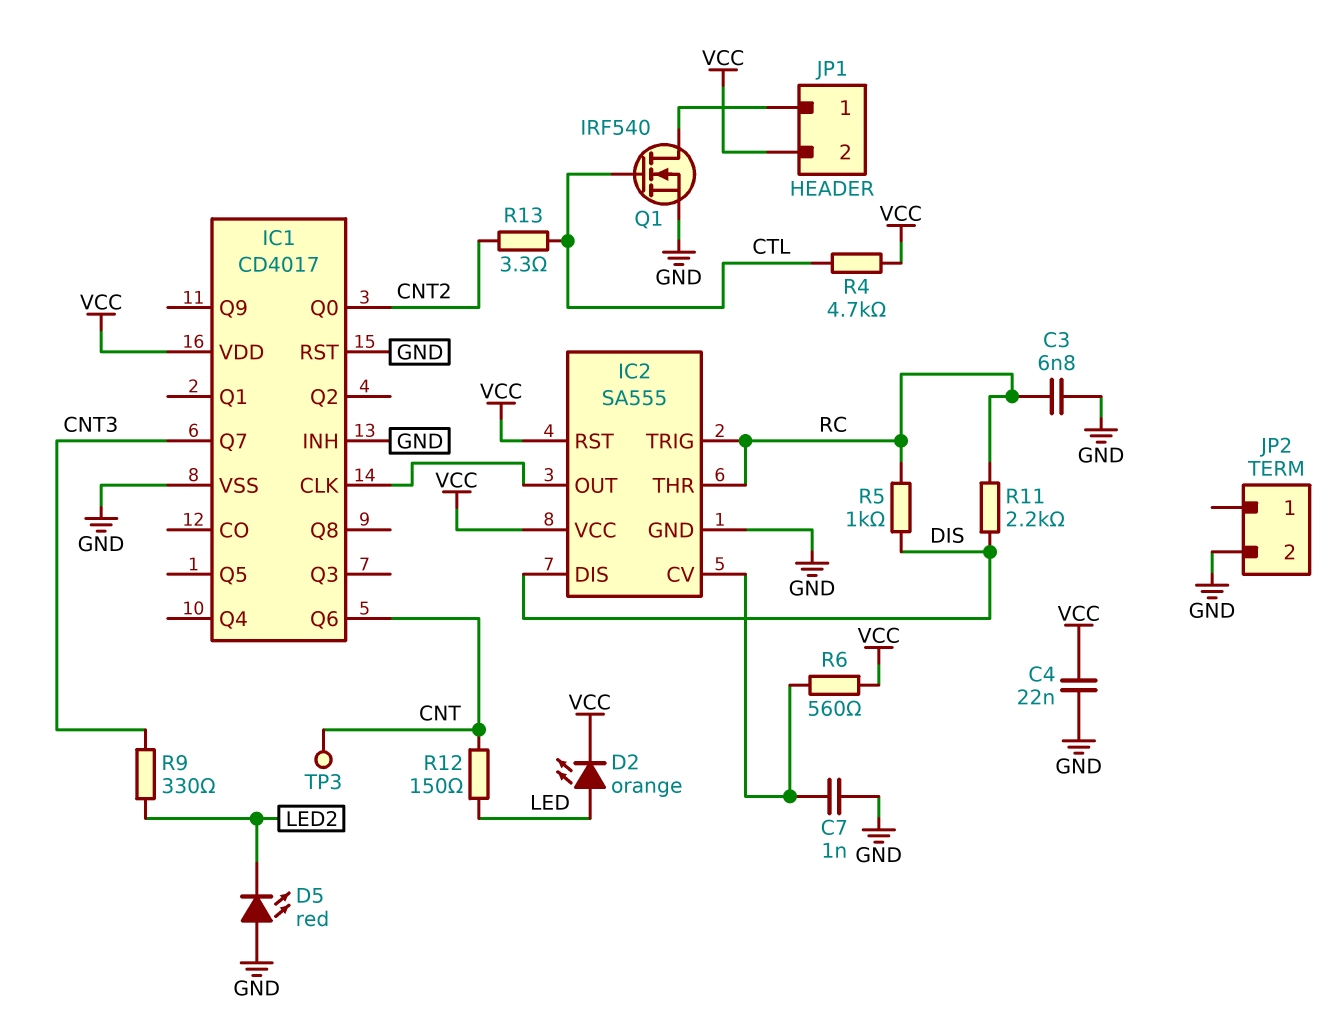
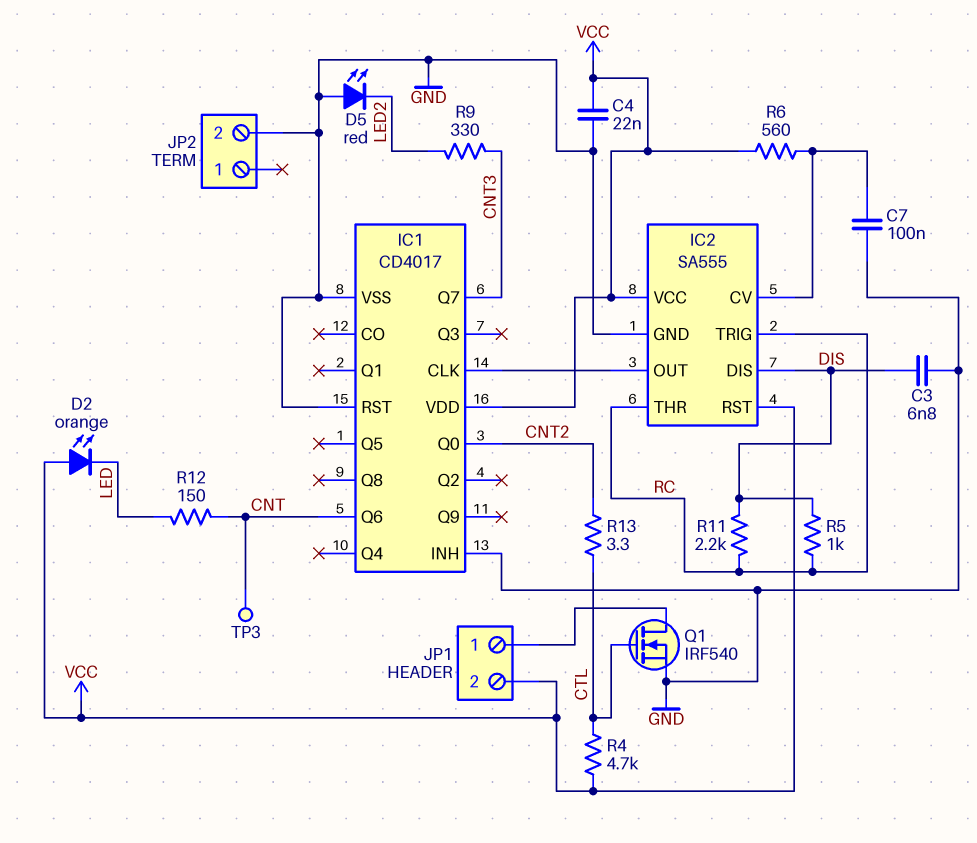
C3: 6.8nF (GND, RC) -> 6.8nF (DIS, GND)
C7: 1nF (GND, IC2/CV) -> 100nF (GND, IC2/CV)
D2: LED orange (A LED, K VCC) -> LED orange (A VCC, K LED)

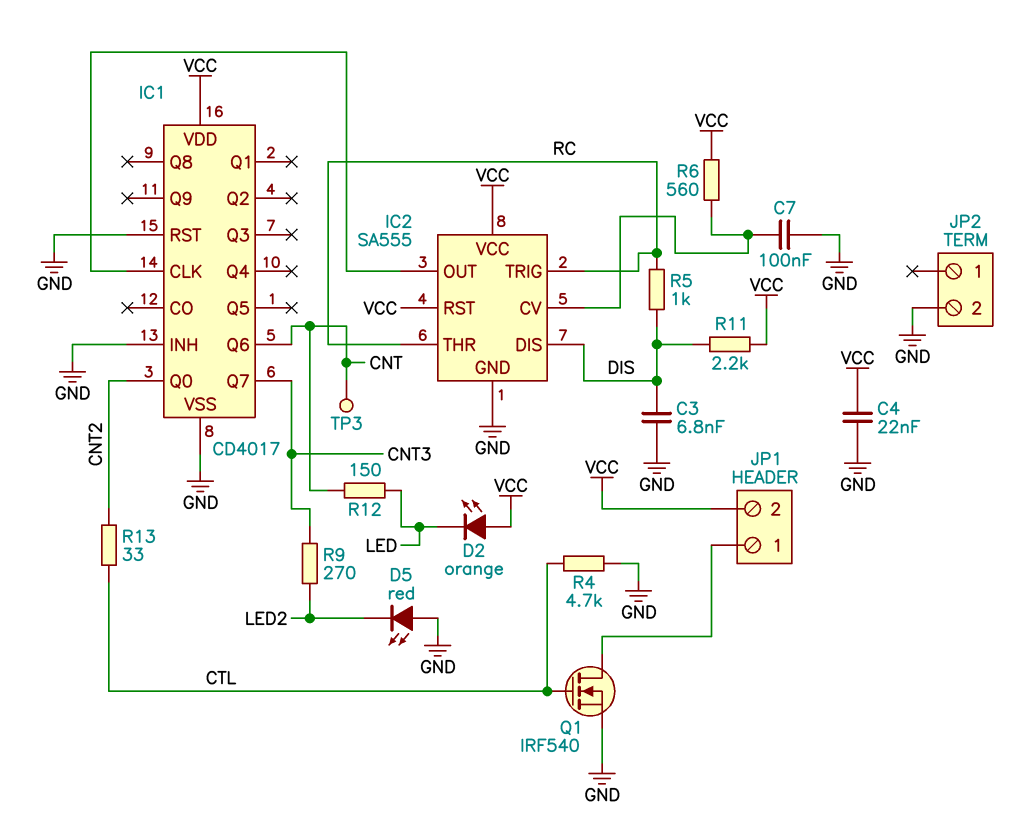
R4: 4.7k (CTL, VCC) -> 4.7k (CTL, GND)
R9: 330 (CNT3, LED2) -> 270 (CNT3, LED2)
R11: 2.2k (DIS, RC) -> 2.2k (DIS, VCC)
R13: 3.3 (CNT2, CTL) -> 33 (CNT2, CTL)

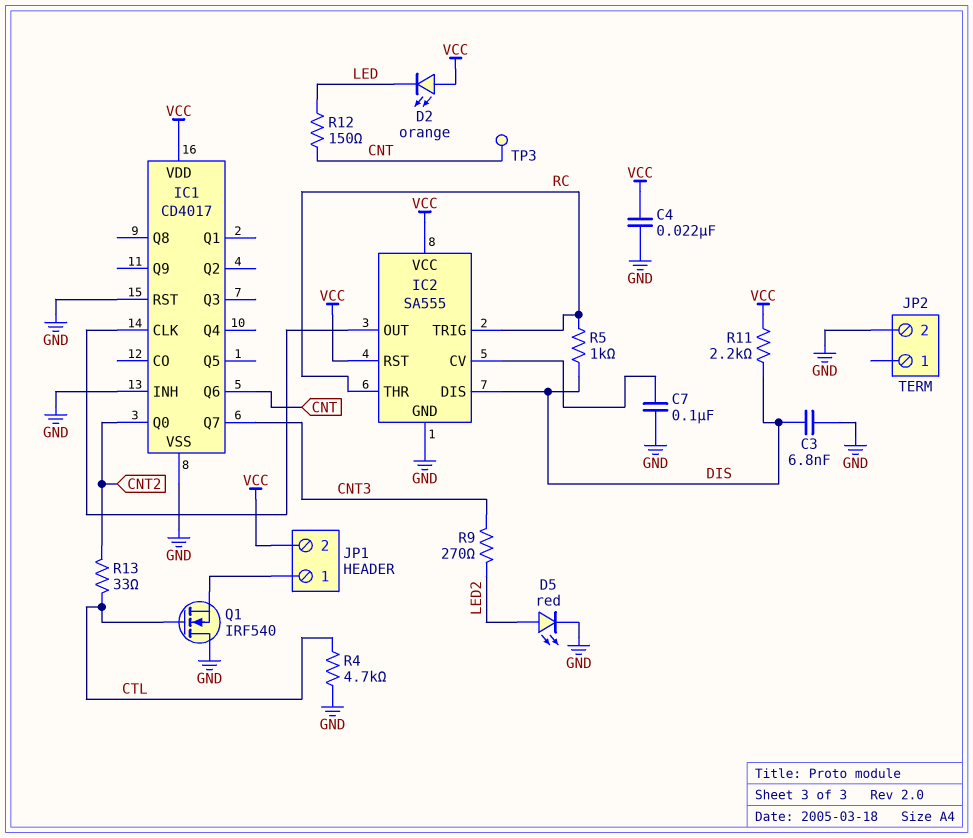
D5: LED red (A GND, K LED2) -> LED red (A LED2, K GND)
Q1: NMOS IRF540 (G CTL, D JP1/1, S GND) -> NMOS IRF540 (G CTL, D GND, S JP1/1)
R6: 560 (IC2/CV, VCC) -> none

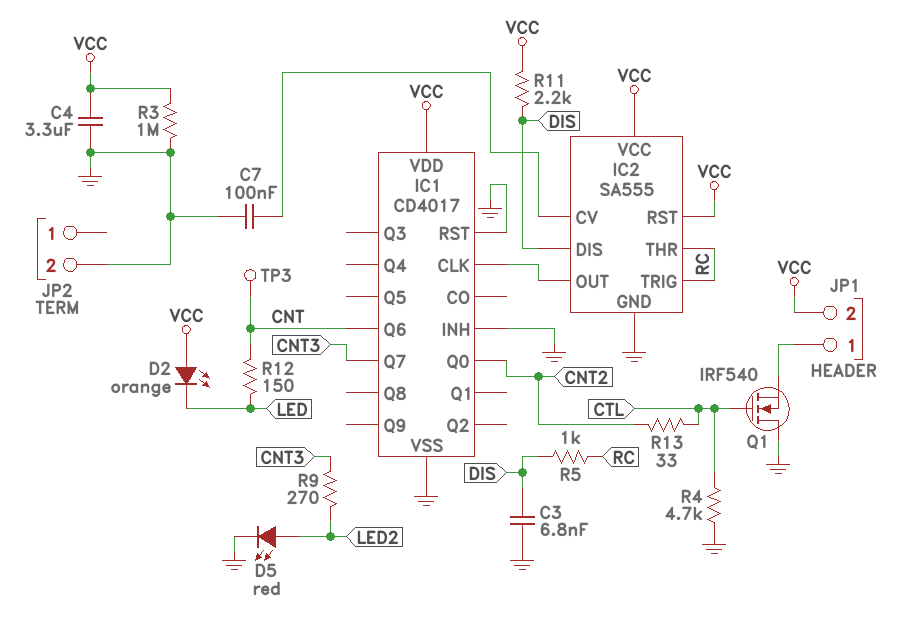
C4: 22nF (GND, VCC) -> 3.3uF (GND, VCC)
R3: none -> 1M (GND, VCC)

